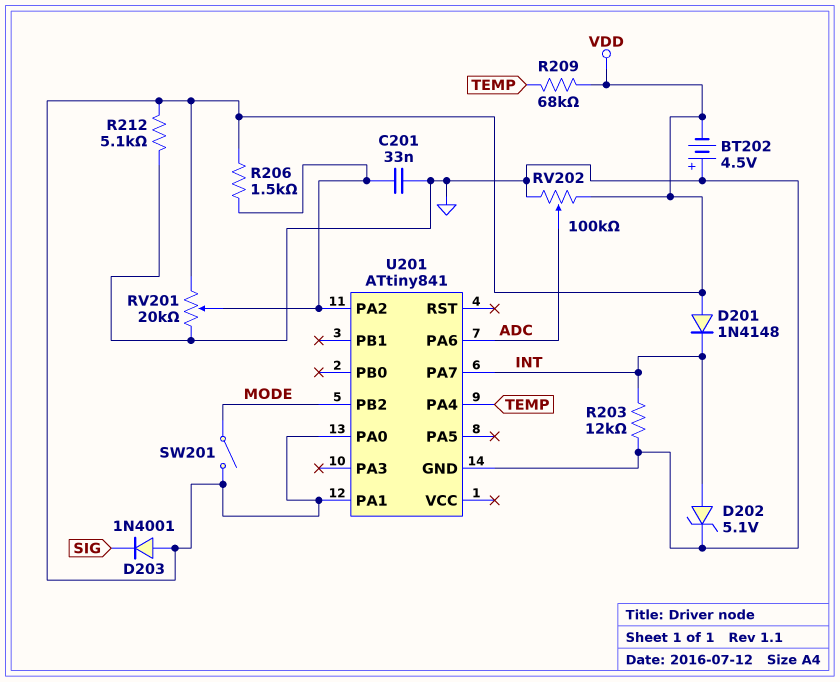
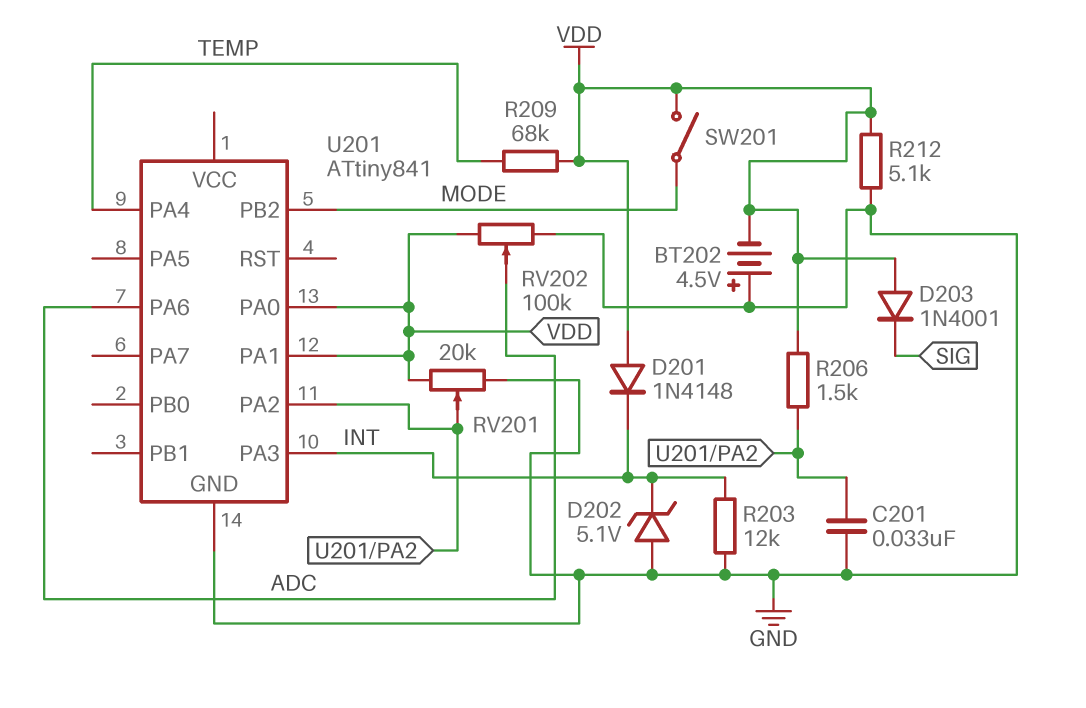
D202: zener 5.1V (A INT, K GND) -> zener 5.1V (A GND, K INT)
U201 pin PA3: none -> INT
U201 pin PA7: INT -> none

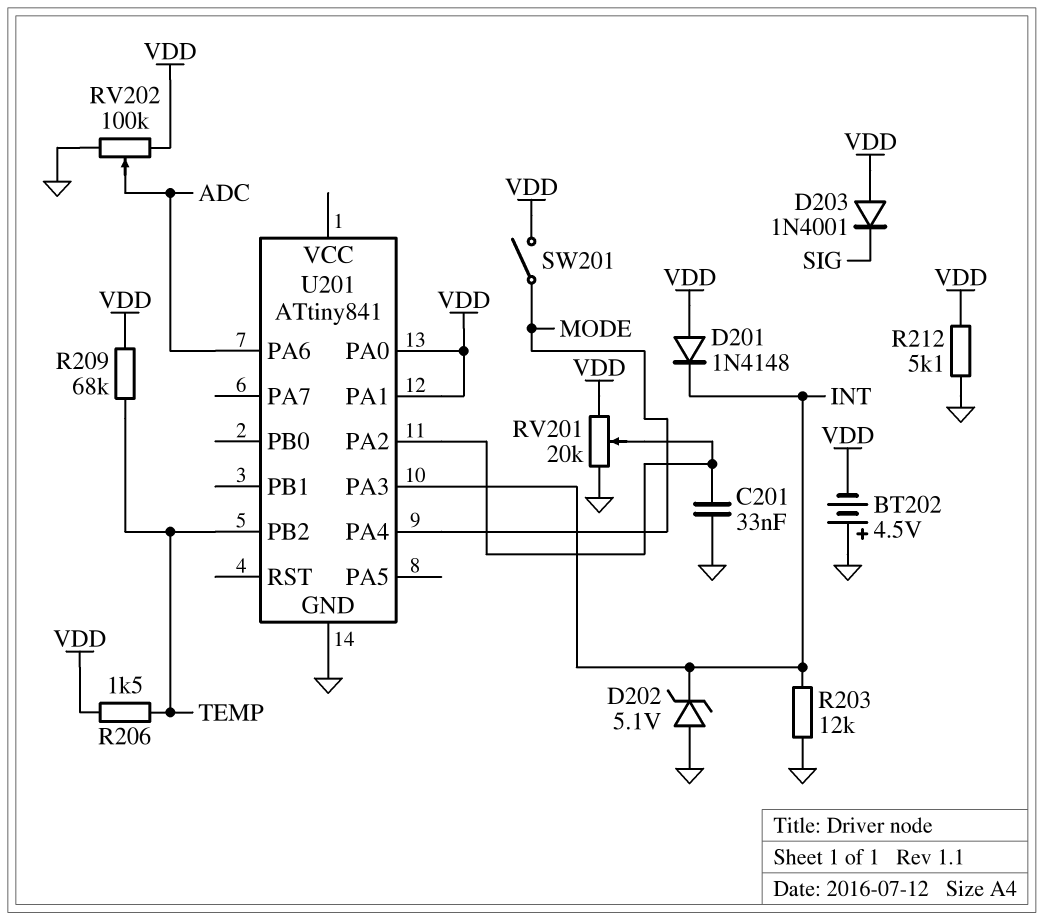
R206: 1.5k (U201/PA2, VDD) -> 1.5k (TEMP, VDD)
U201 pin PA4: TEMP -> MODE
U201 pin PB2: MODE -> TEMP

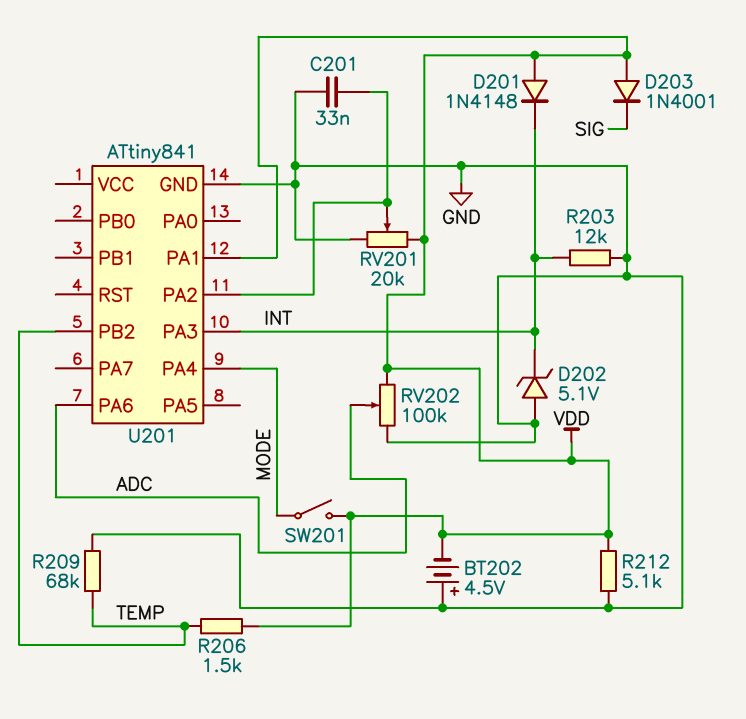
R209: 68k (TEMP, VDD) -> 68k (GND, TEMP)
U201 pin PA0: VDD -> none

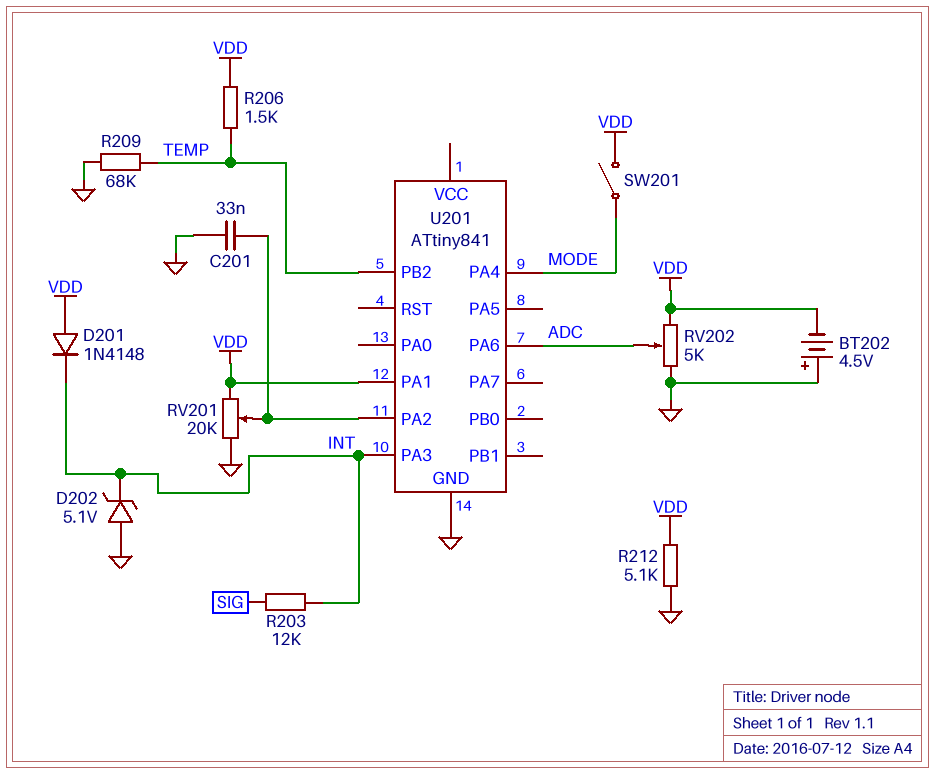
D203: diode 1N4001 (A VDD, K SIG) -> none
R203: 12k (GND, INT) -> 12k (INT, SIG)
RV202: 100k (GND, VDD, wiper ADC) -> 5k (GND, VDD, wiper ADC)

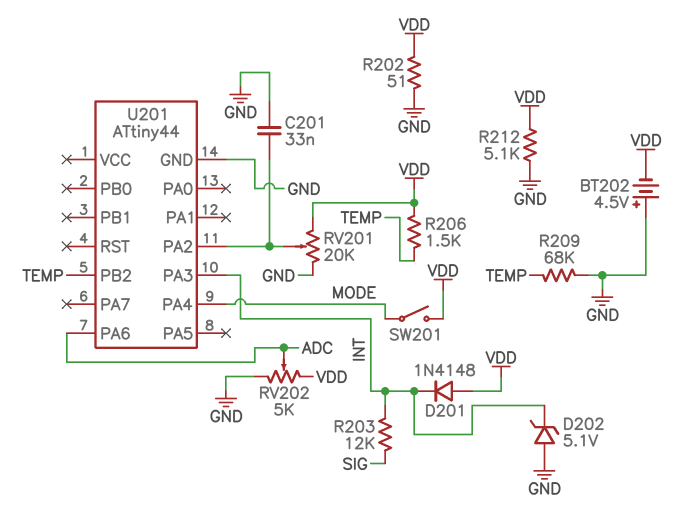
R202: none -> 51 (GND, VDD)
U201: ATtiny841 -> ATtiny44
U201 pin PA1: VDD -> none

